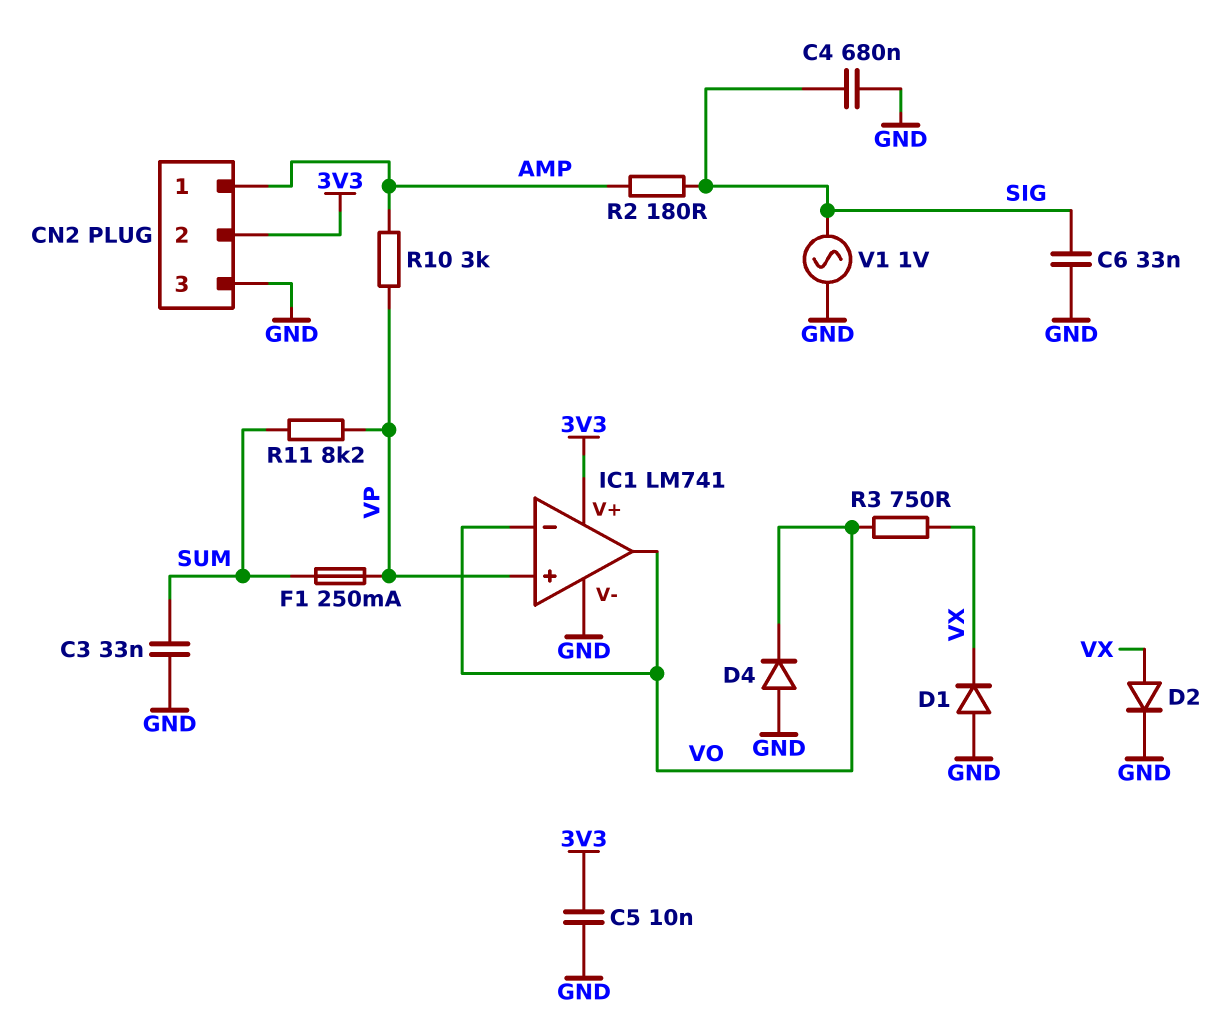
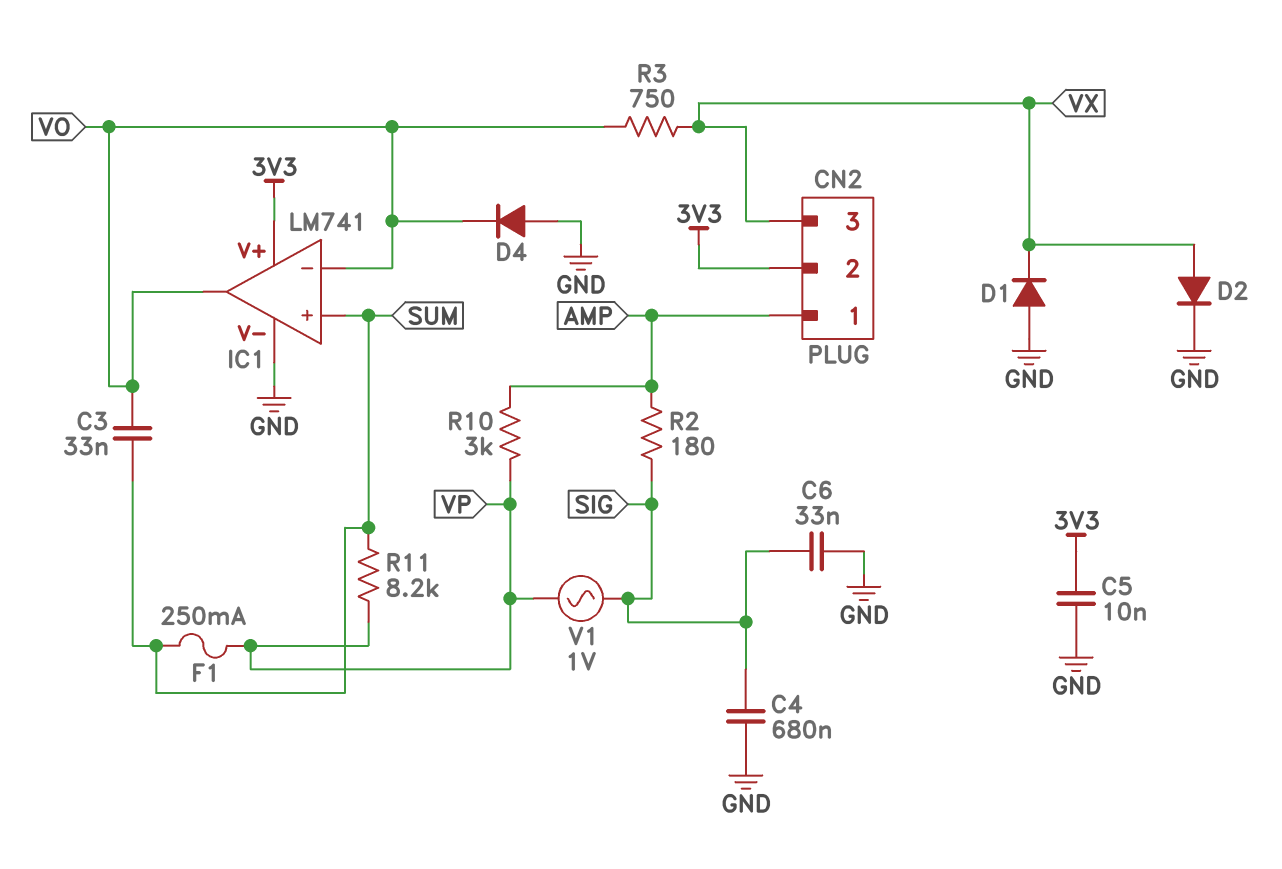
C3: 33nF (GND, SUM) -> 33nF (SUM, VO)
CN2 pin 3: GND -> VX
IC1 pin in+: VP -> SUM
V1: AC 1V (GND, SIG) -> AC 1V (SIG, VP)

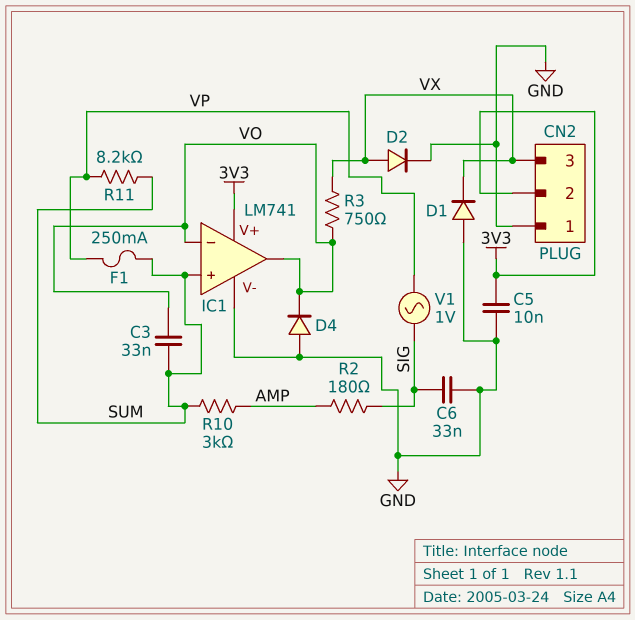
C4: 680nF (GND, SIG) -> none
CN2 pin 1: AMP -> GND
R10: 3k (AMP, VP) -> 3k (AMP, SUM)

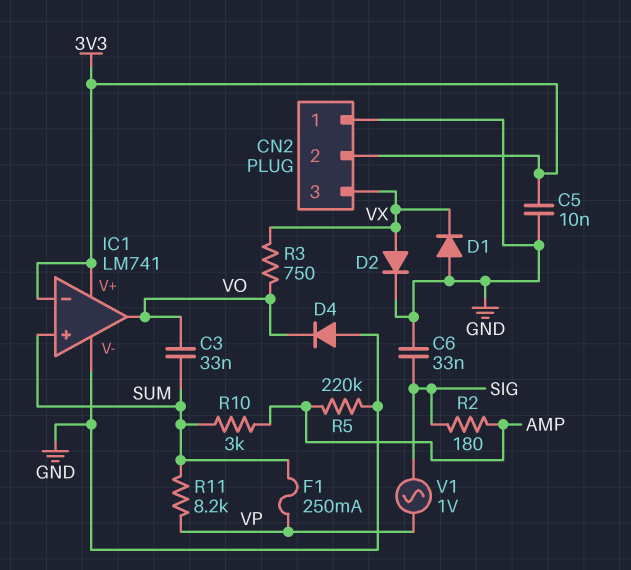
IC1 pin in-: VO -> 3V3
R5: none -> 220k (AMP, GND)

